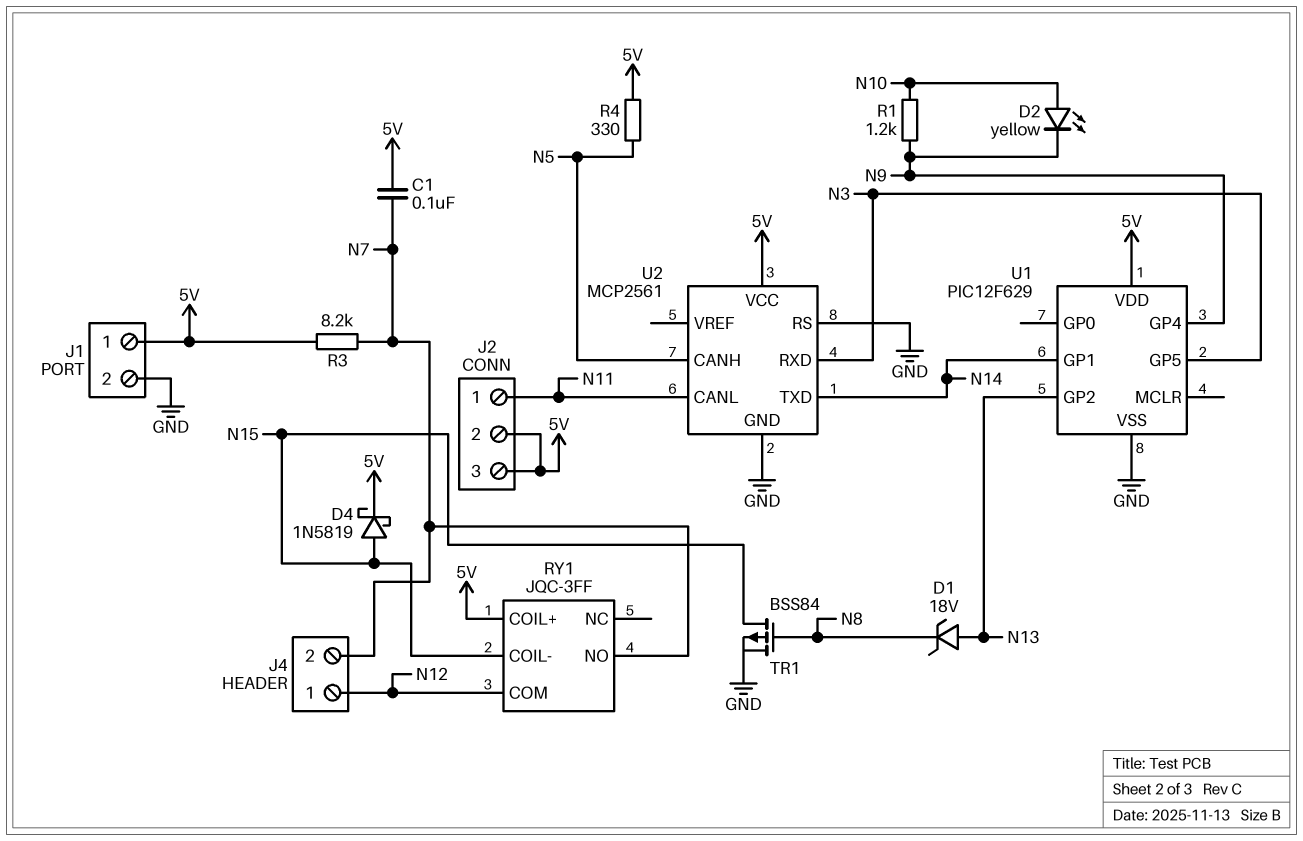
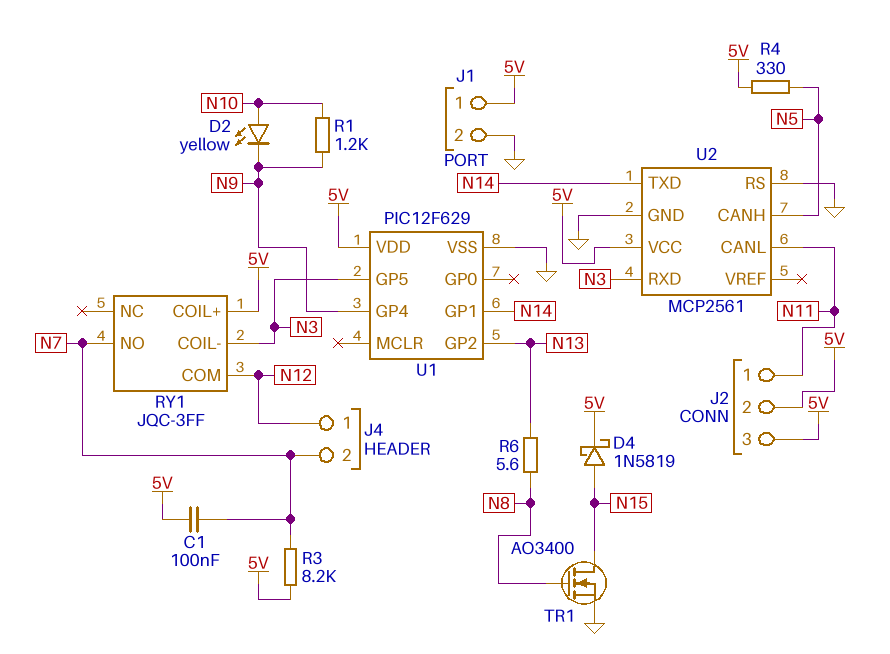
D1: zener 18V (A N13, K N8) -> none
R6: none -> 5.6 (N8, N13)
RY1 pin COIL-: N15 -> N3
TR1: PMOS BSS84 (G N8, D N15, S GND) -> NMOS AO3400 (G N8, D N15, S GND)

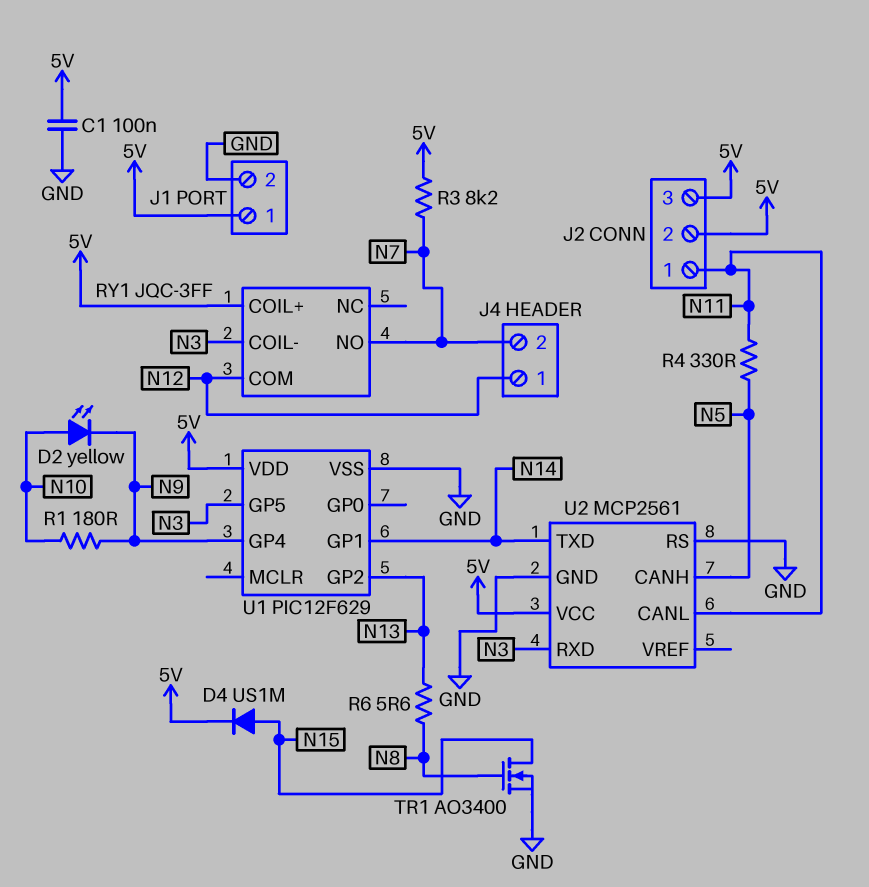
C1: 100nF (5V, N7) -> 100nF (5V, GND)
D4: schottky 1N5819 (A N15, K 5V) -> diode US1M (A N15, K 5V)
R1: 1.2k (N9, N10) -> 180 (N9, N10)
R4: 330 (5V, N5) -> 330 (N5, N11)

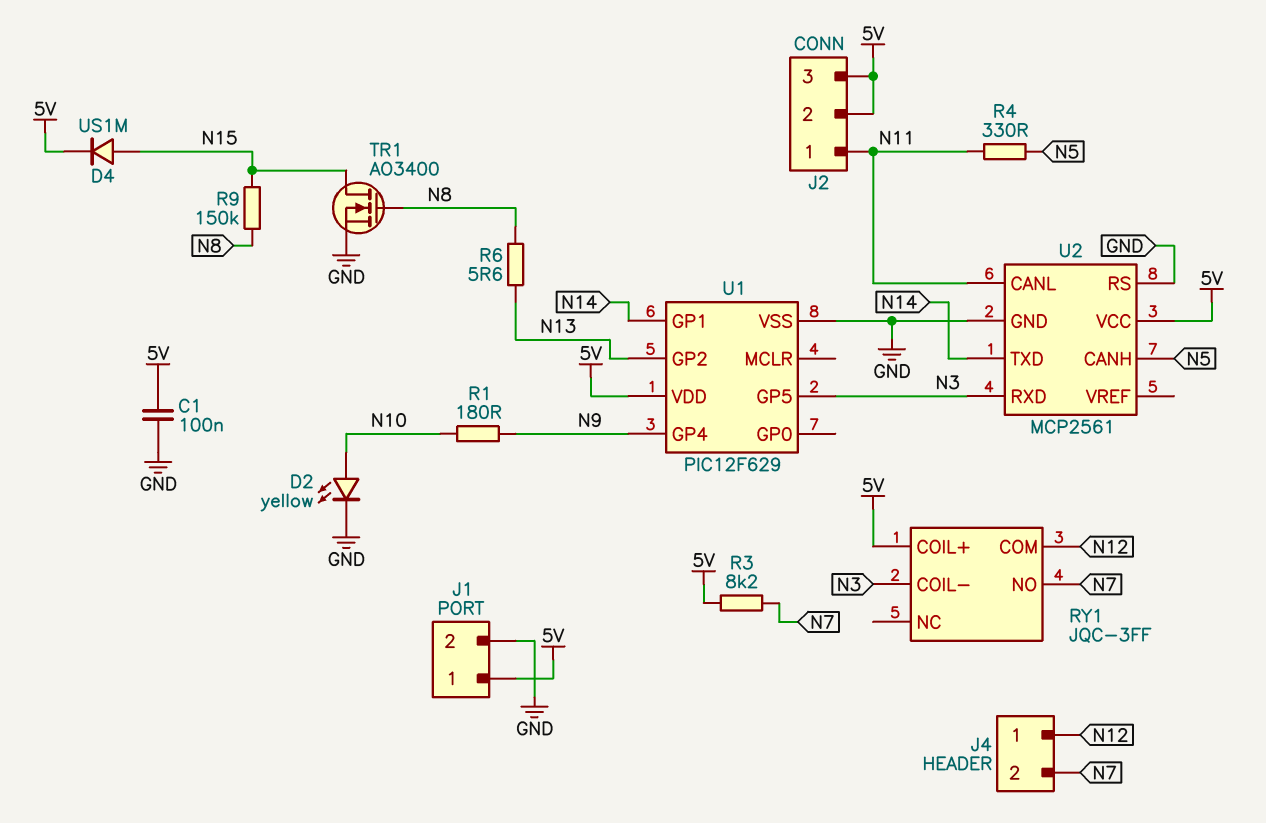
D2: LED yellow (A N10, K N9) -> LED yellow (A N10, K GND)
R9: none -> 150k (N8, N15)

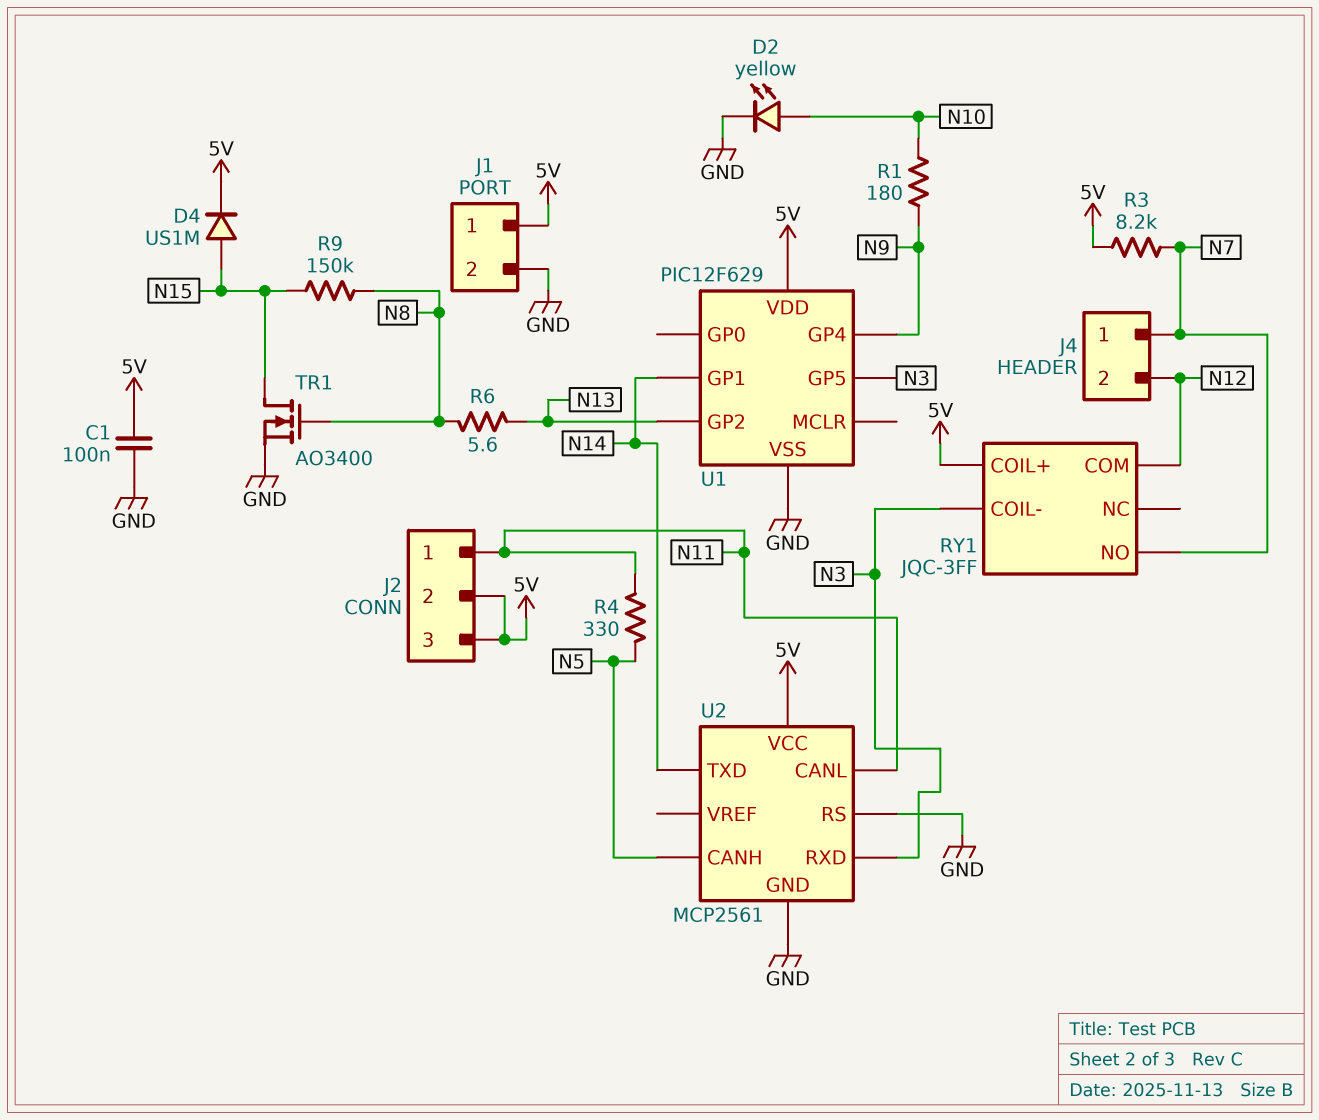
J4 pin 1: N12 -> N7
J4 pin 2: N7 -> N12

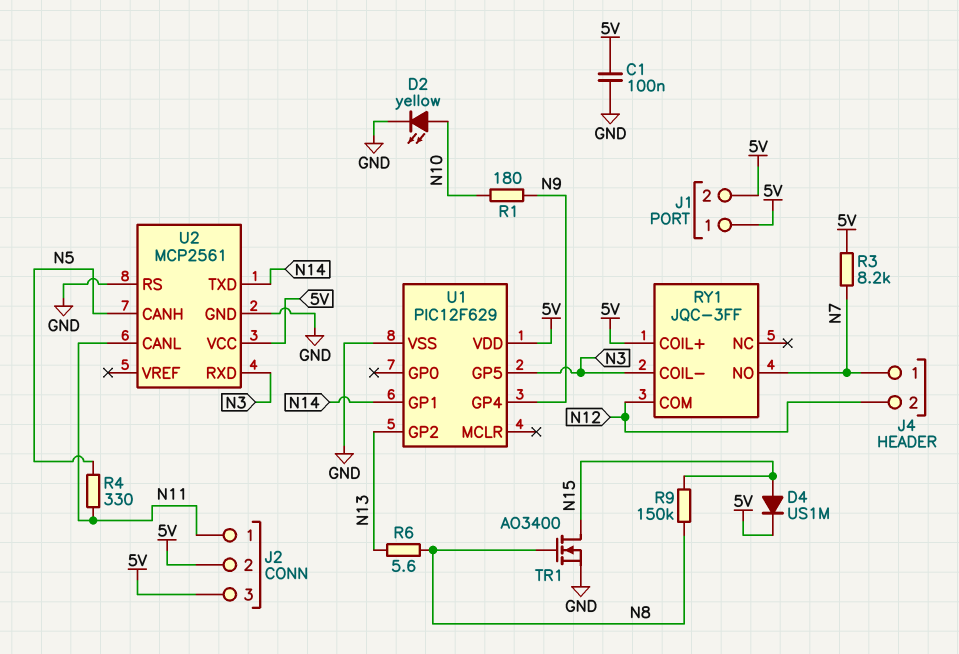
J1 pin 2: GND -> 5V

